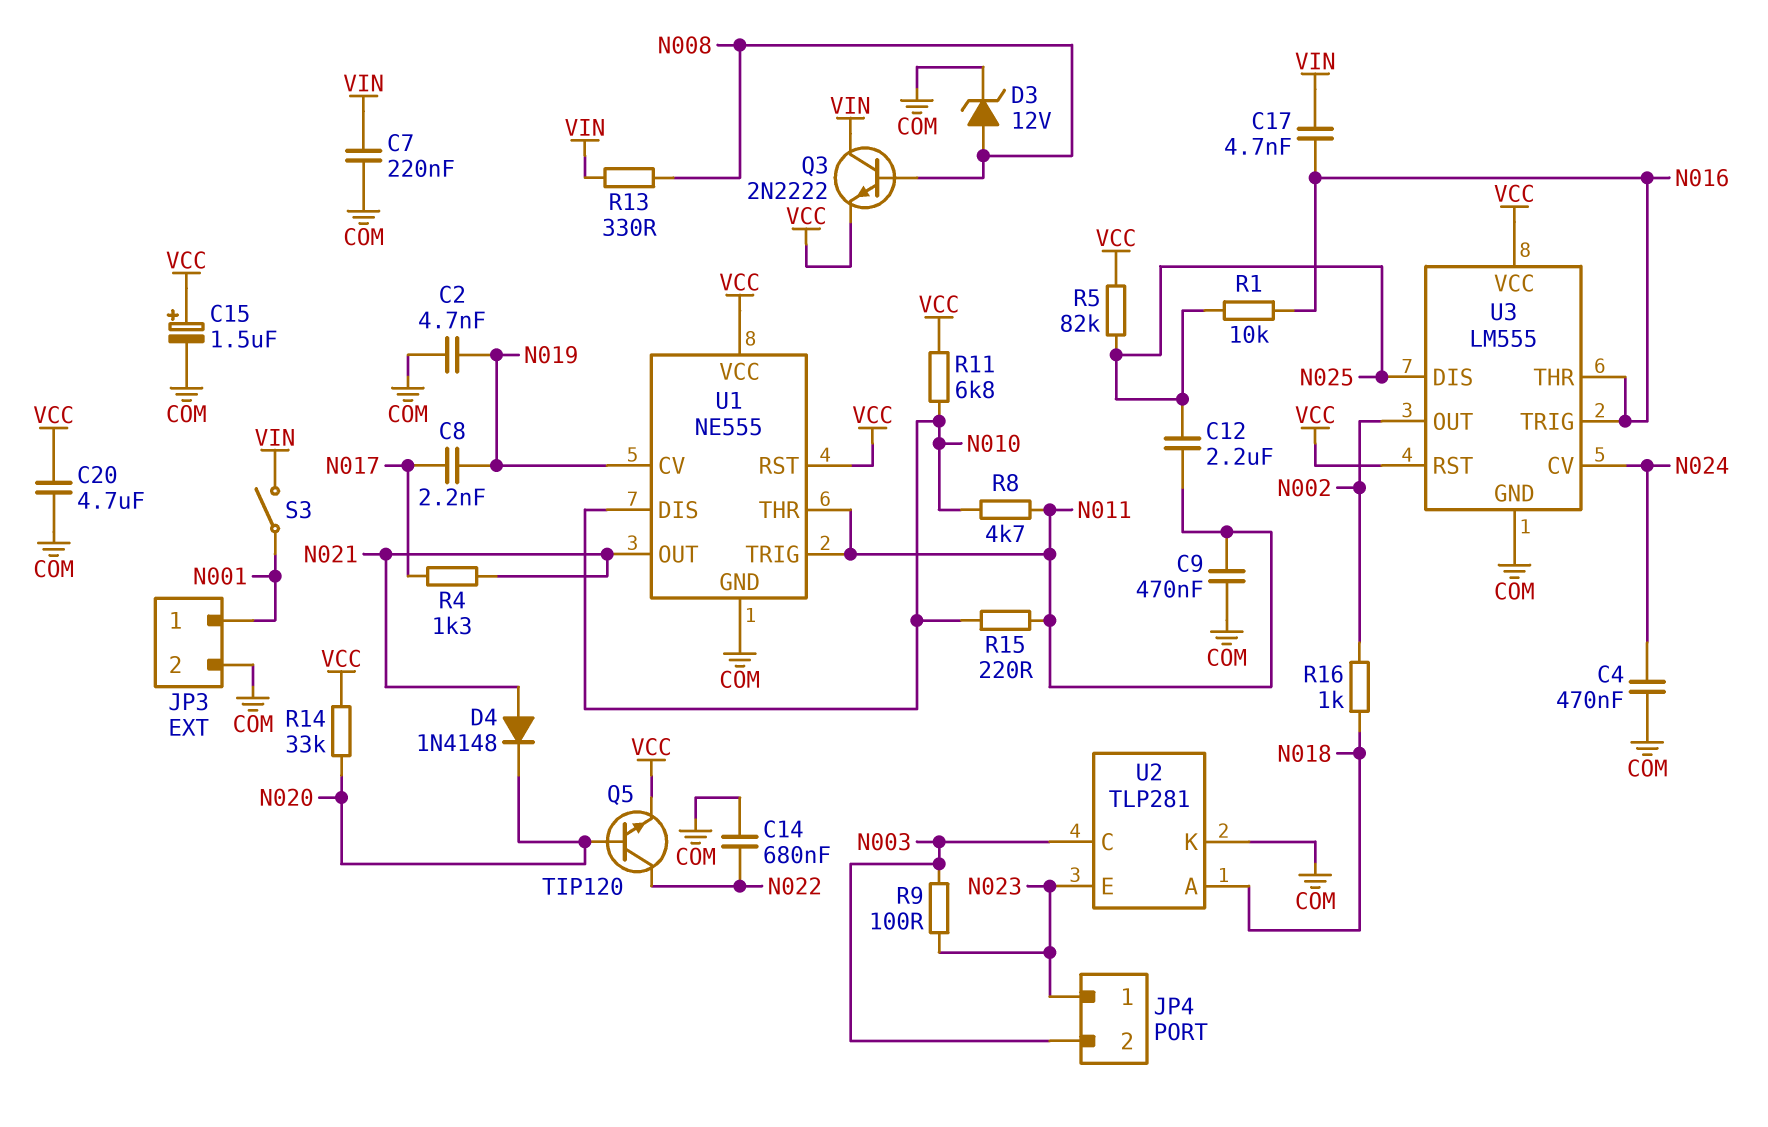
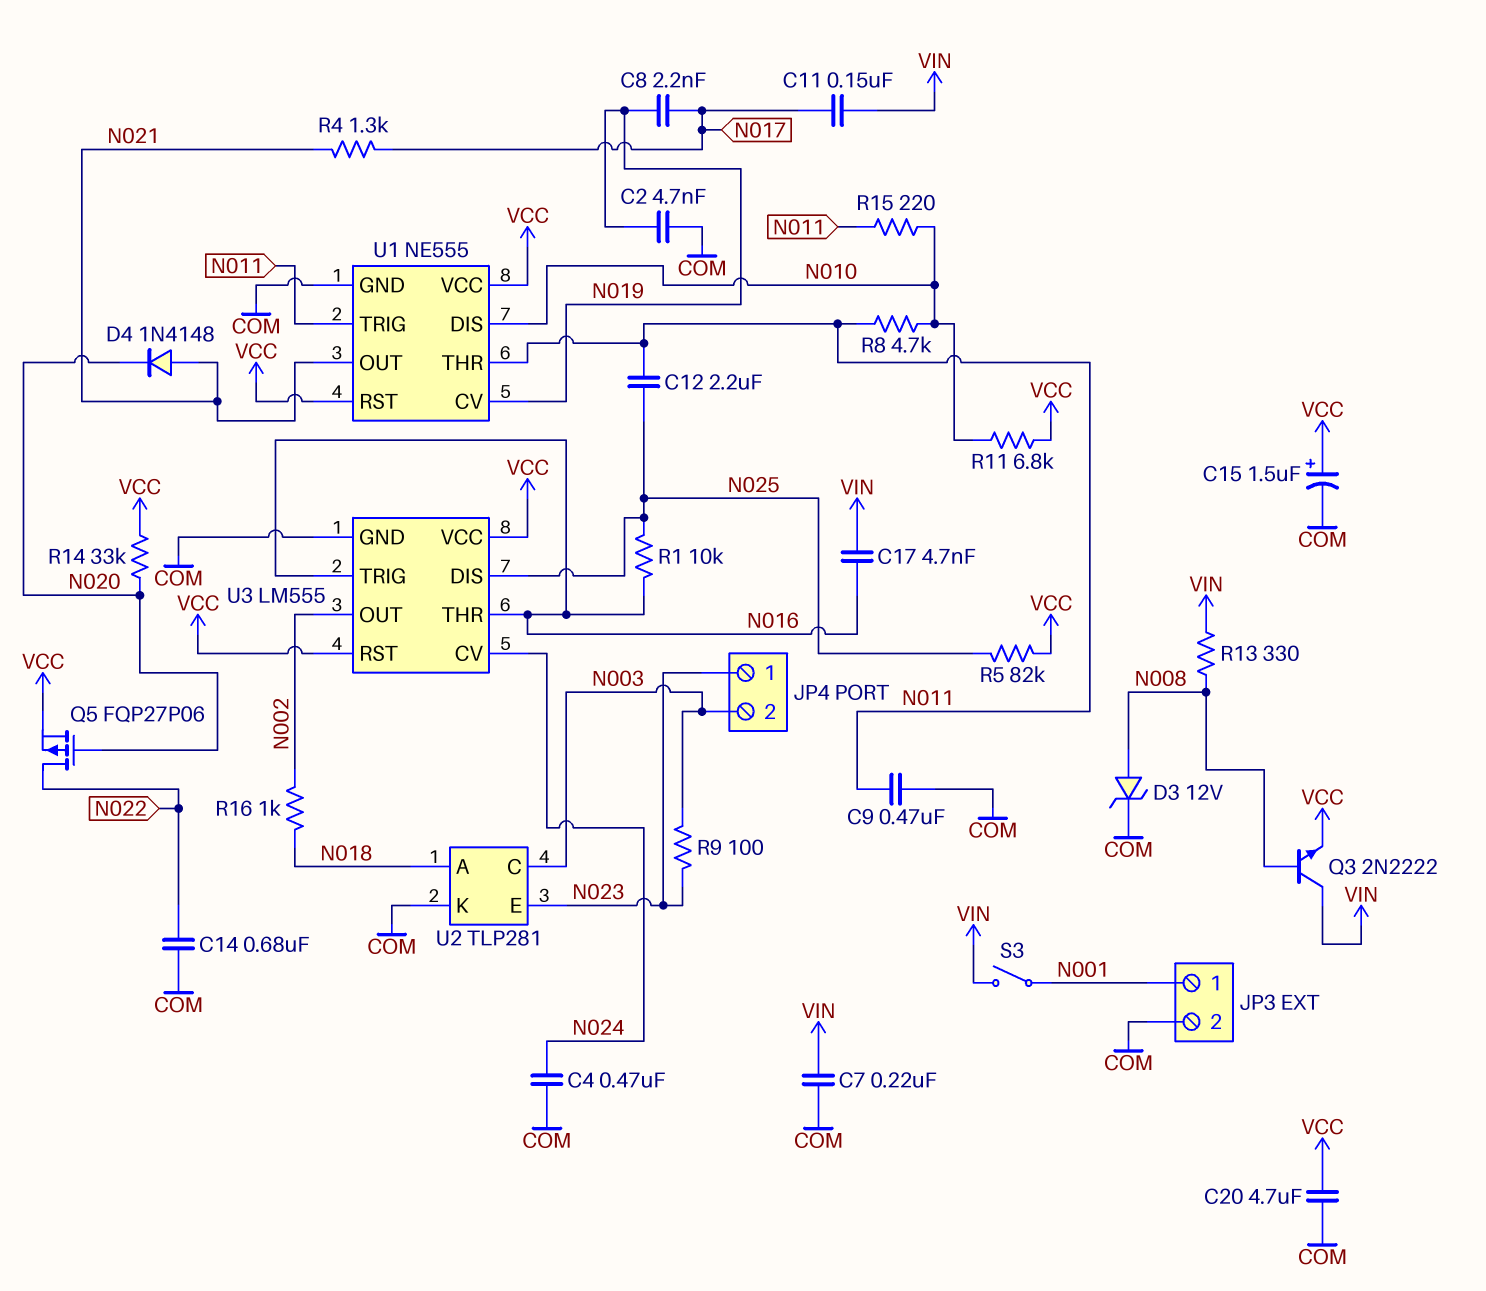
C11: none -> 150nF (N017, VIN)
Q5: NPN TIP120 (B N020, C N022, E VCC) -> PMOS FQP27P06 (G N020, D N022, S VCC)

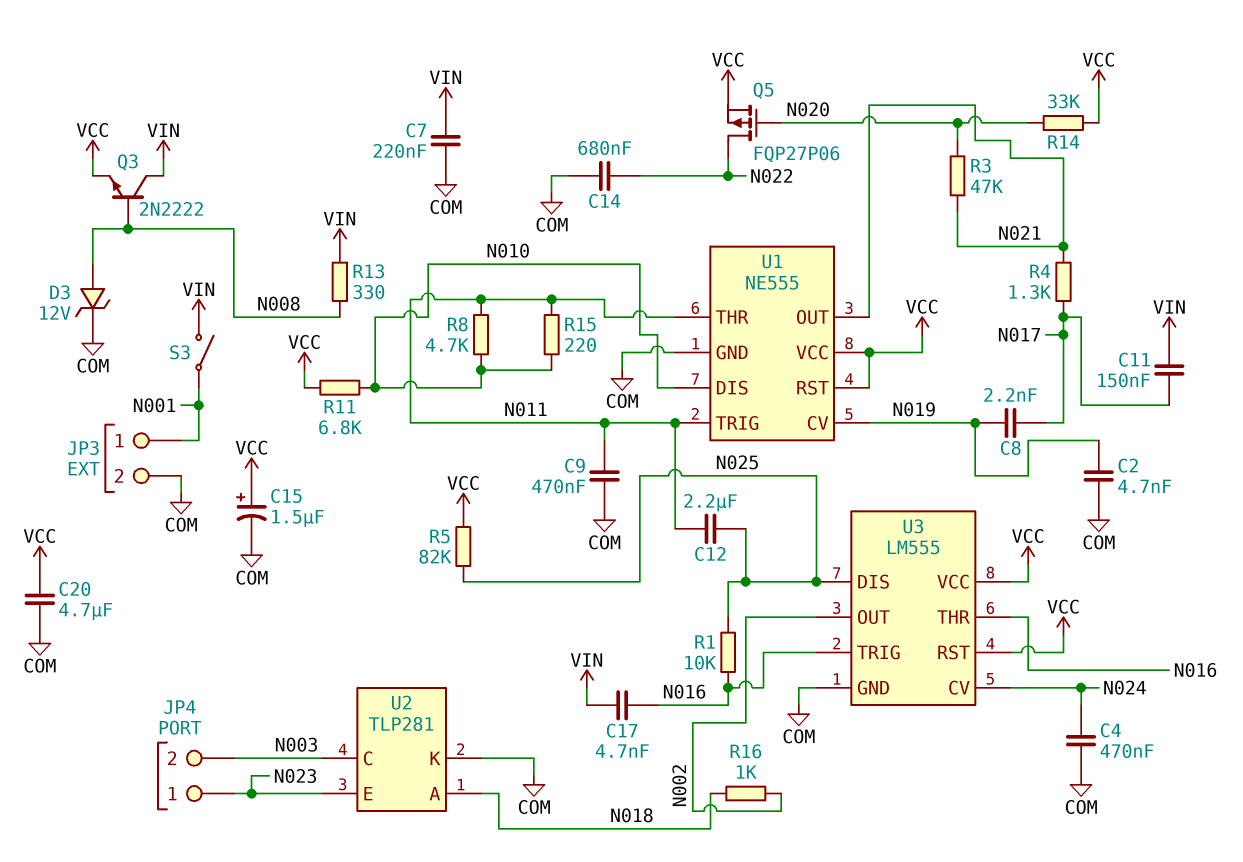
D4: diode 1N4148 (A N021, K N020) -> none
R3: none -> 47k (N020, N021)
R9: 100 (N003, N023) -> none

